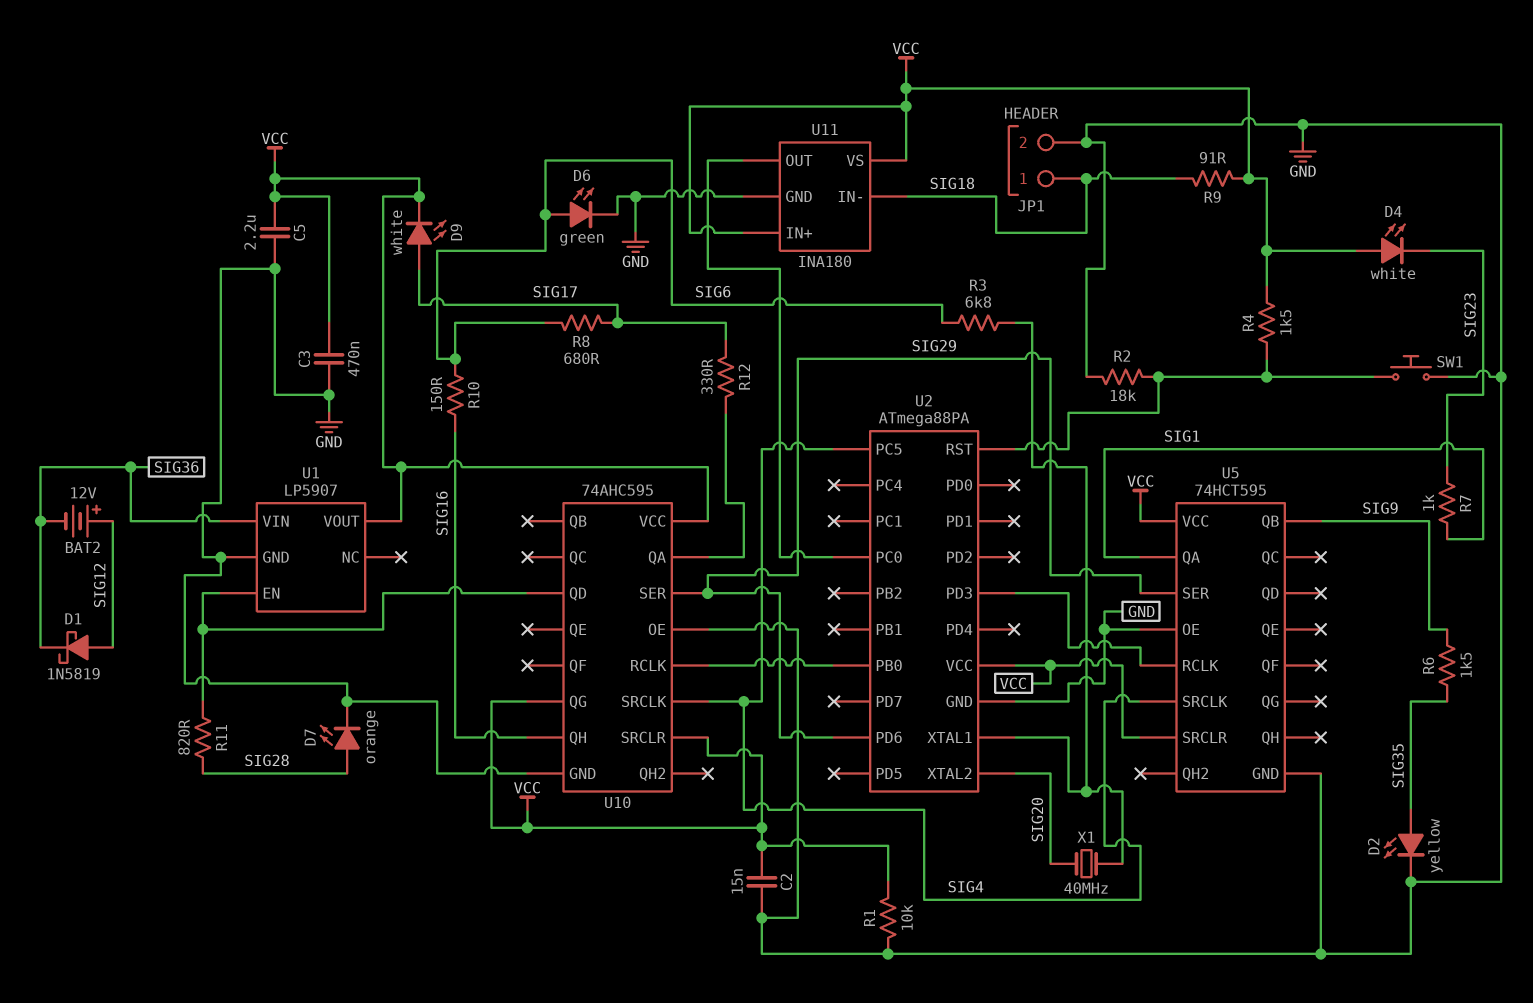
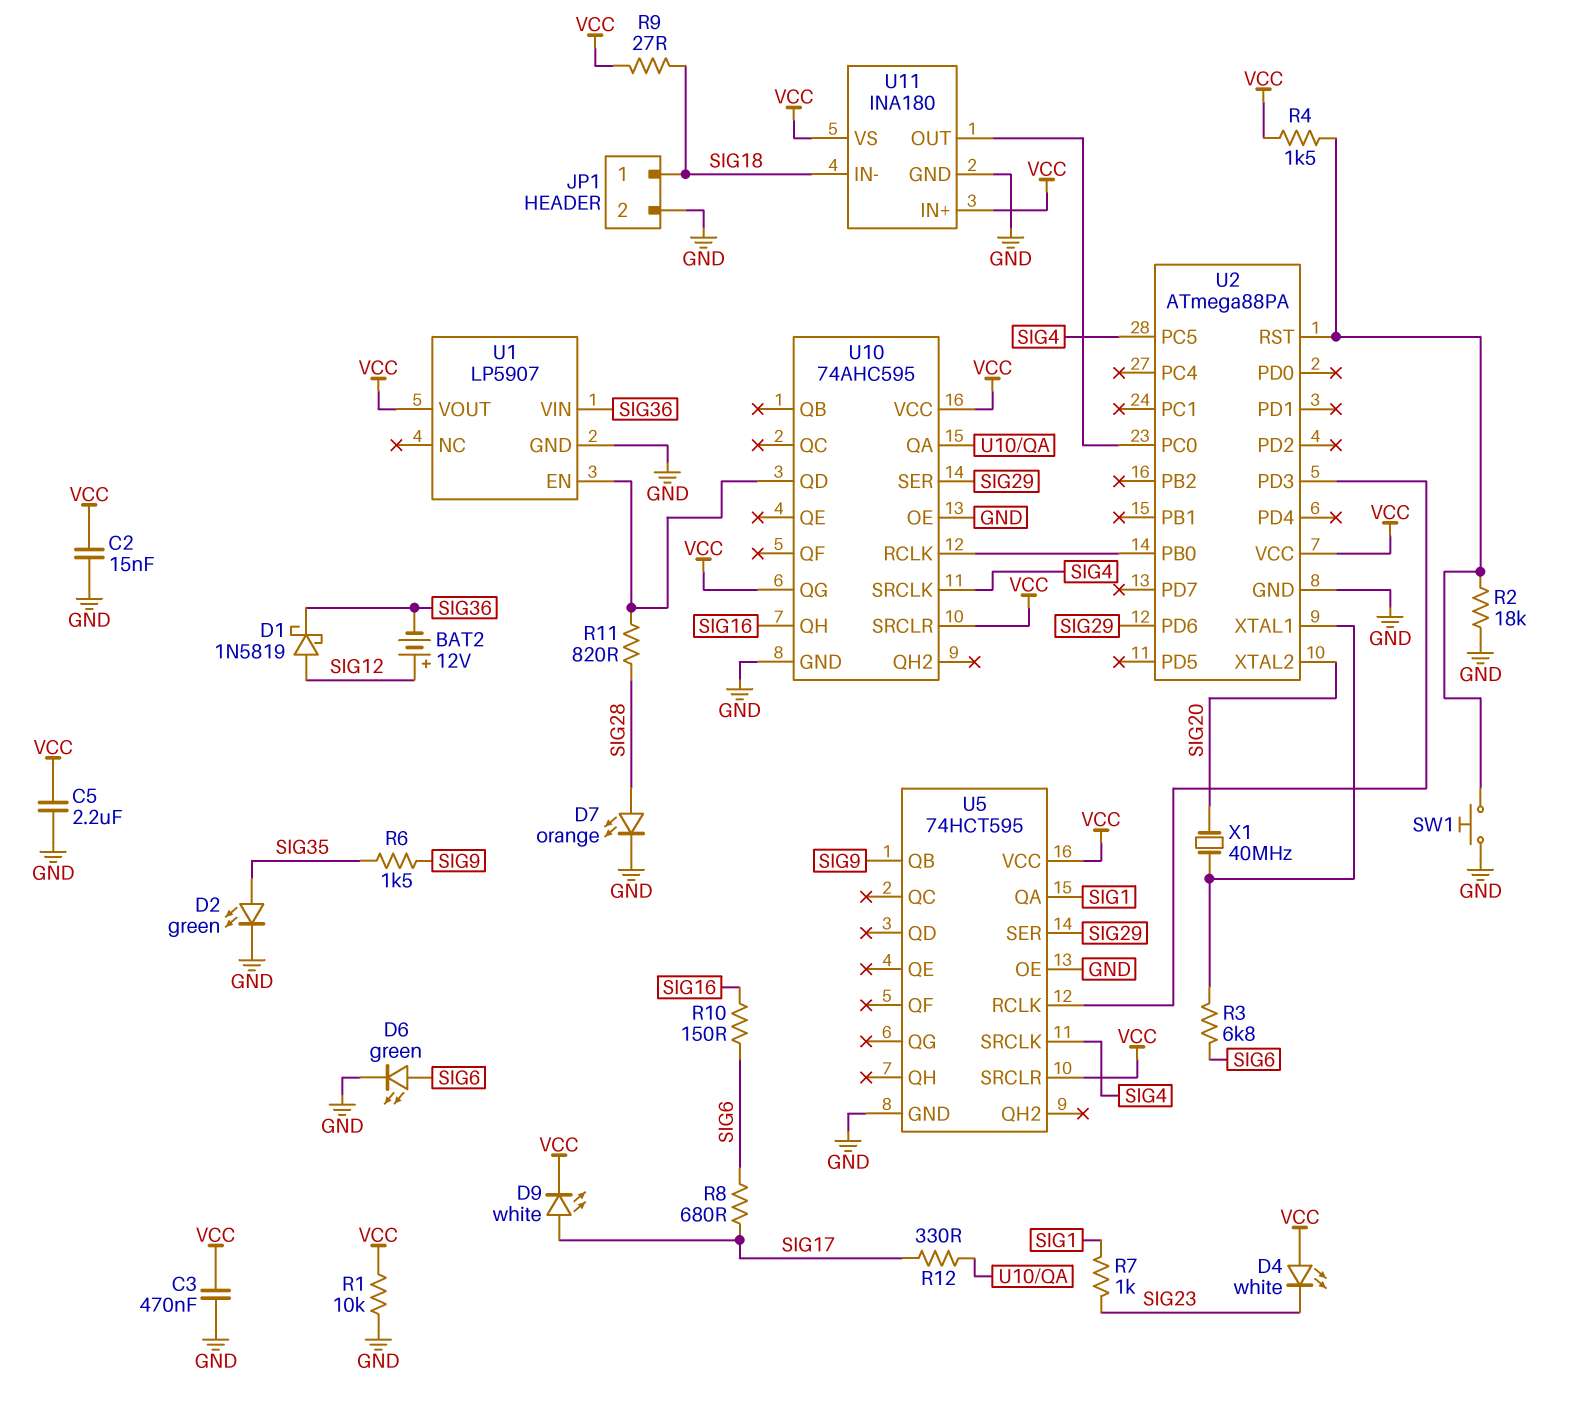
D2: LED yellow (A SIG35, K GND) -> LED green (A SIG35, K GND)
R9: 91 (SIG18, VCC) -> 27 (SIG18, VCC)

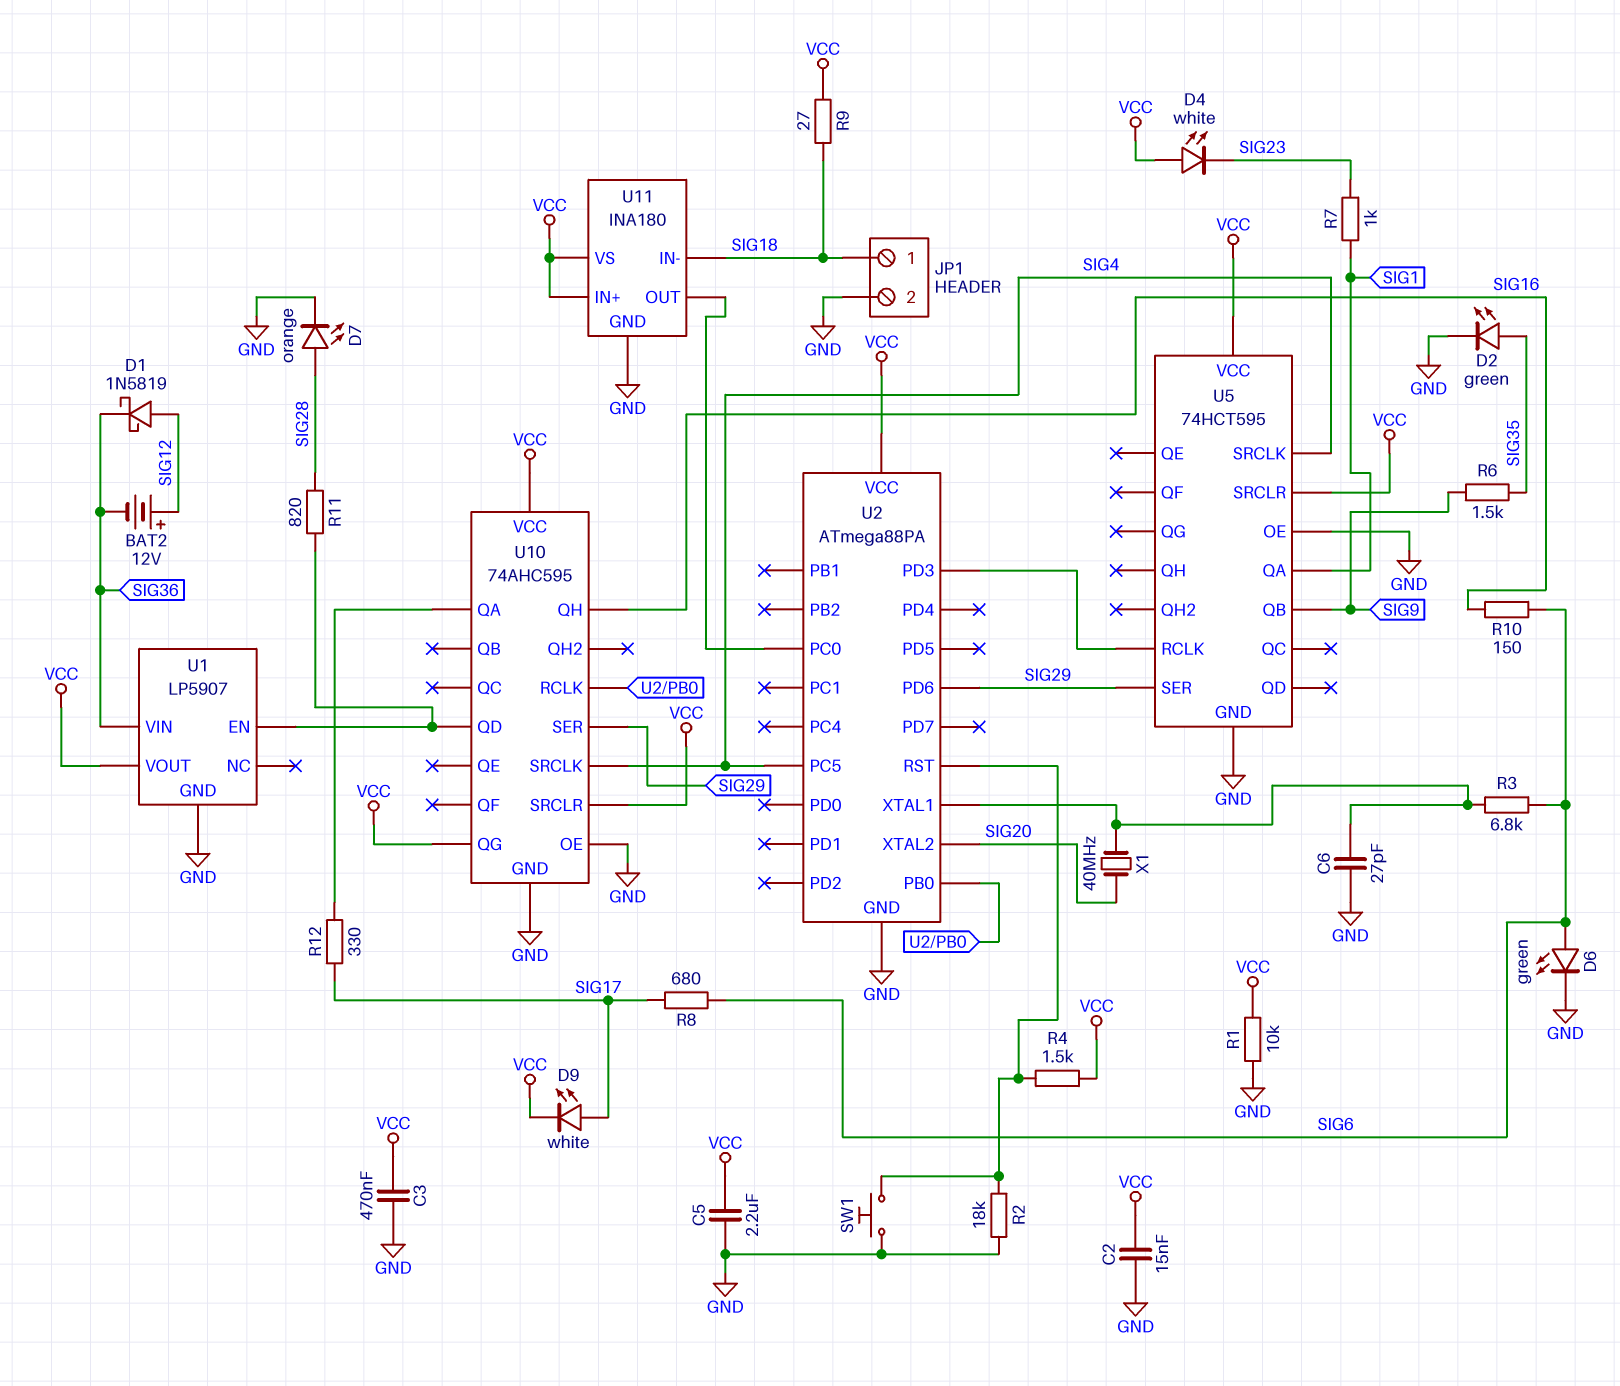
C6: none -> 27pF (GND, U2/XTAL1)

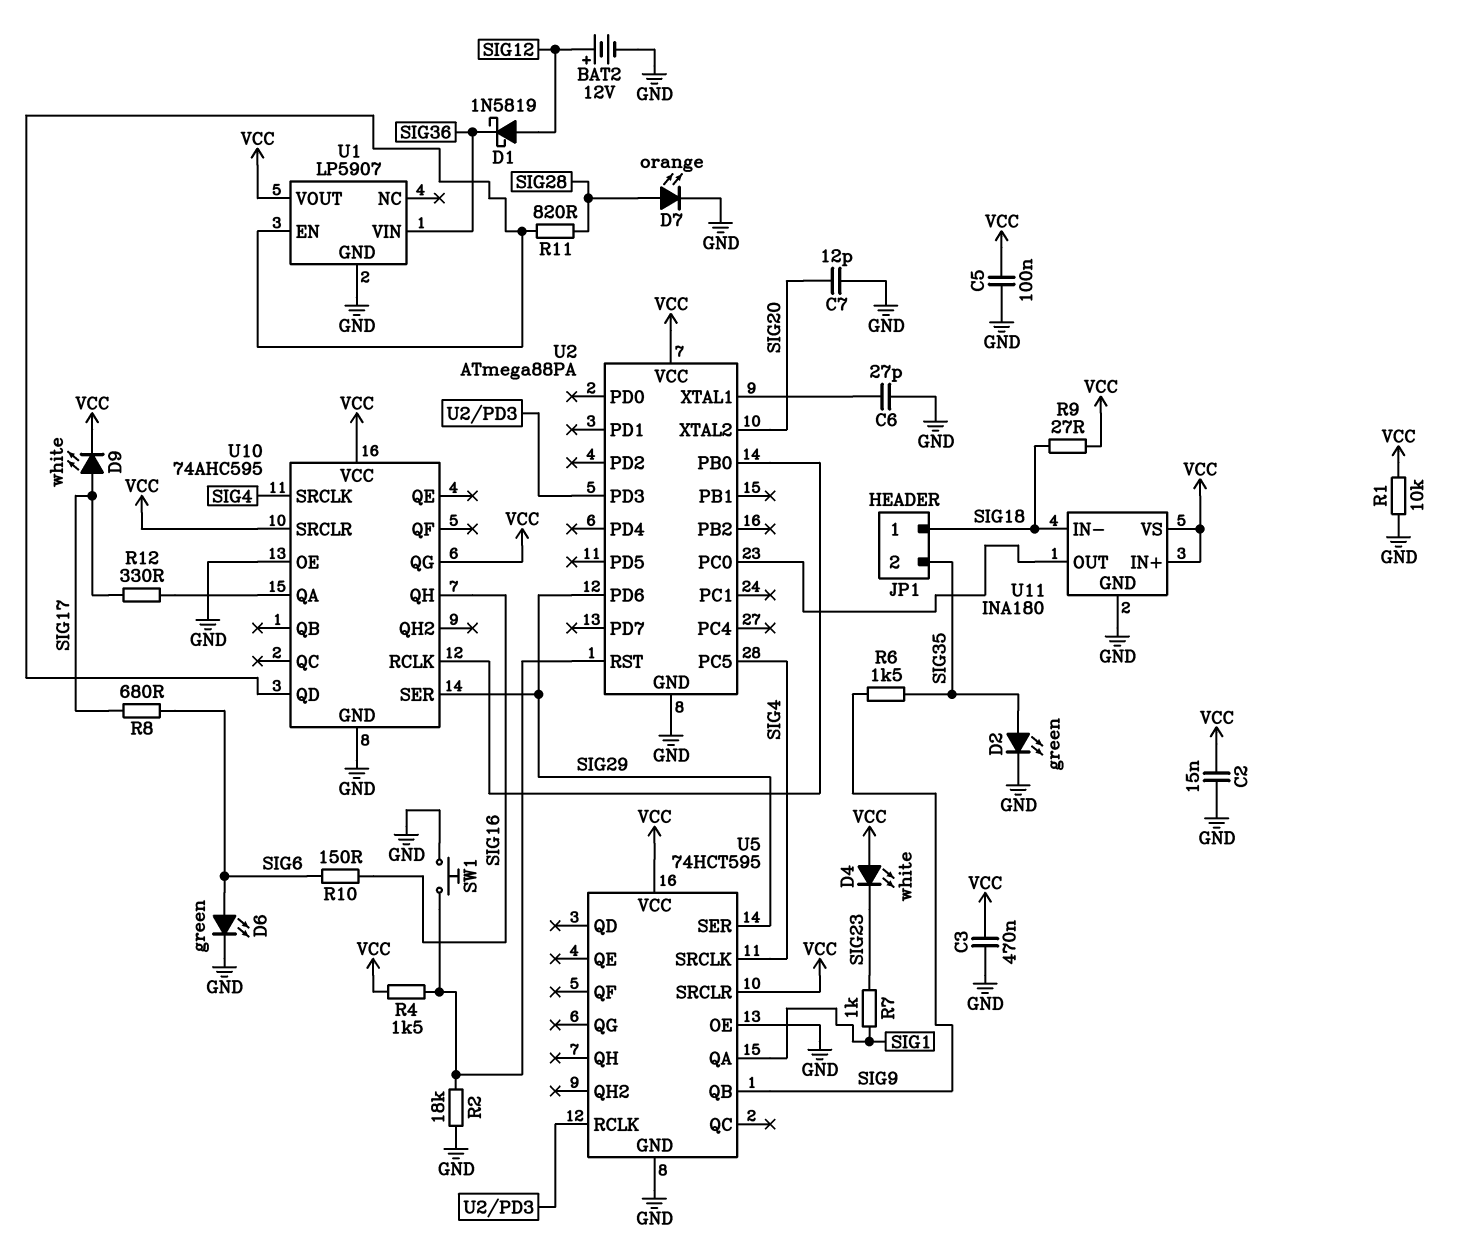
BAT2: 12V (plus SIG12, minus SIG36) -> 12V (plus SIG12, minus GND)
C5: 2.2uF (GND, VCC) -> 100nF (GND, VCC)
C7: none -> 12pF (GND, SIG20)
JP1 pin 2: GND -> SIG35
R3: 6.8k (SIG6, U2/XTAL1) -> none
X1: 40MHz (SIG20, U2/XTAL1) -> none

